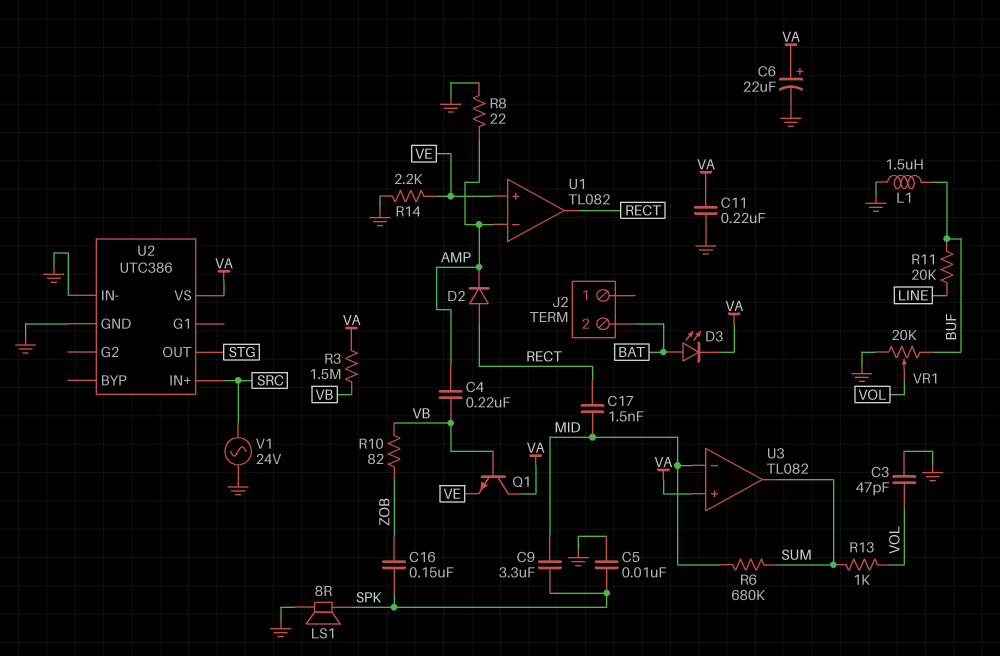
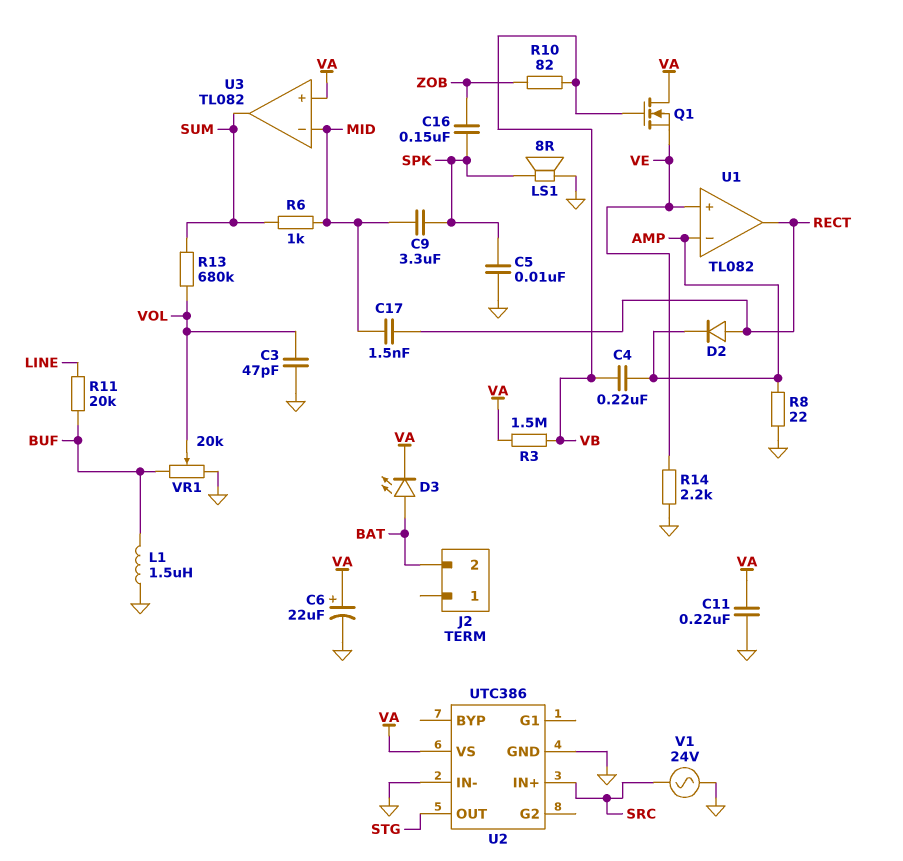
Q1: NPN (B VB, C VA, E VE) -> NMOS (G VB, D VA, S VE)
R6: 680k (MID, SUM) -> 1k (MID, SUM)
R13: 1k (SUM, VOL) -> 680k (SUM, VOL)

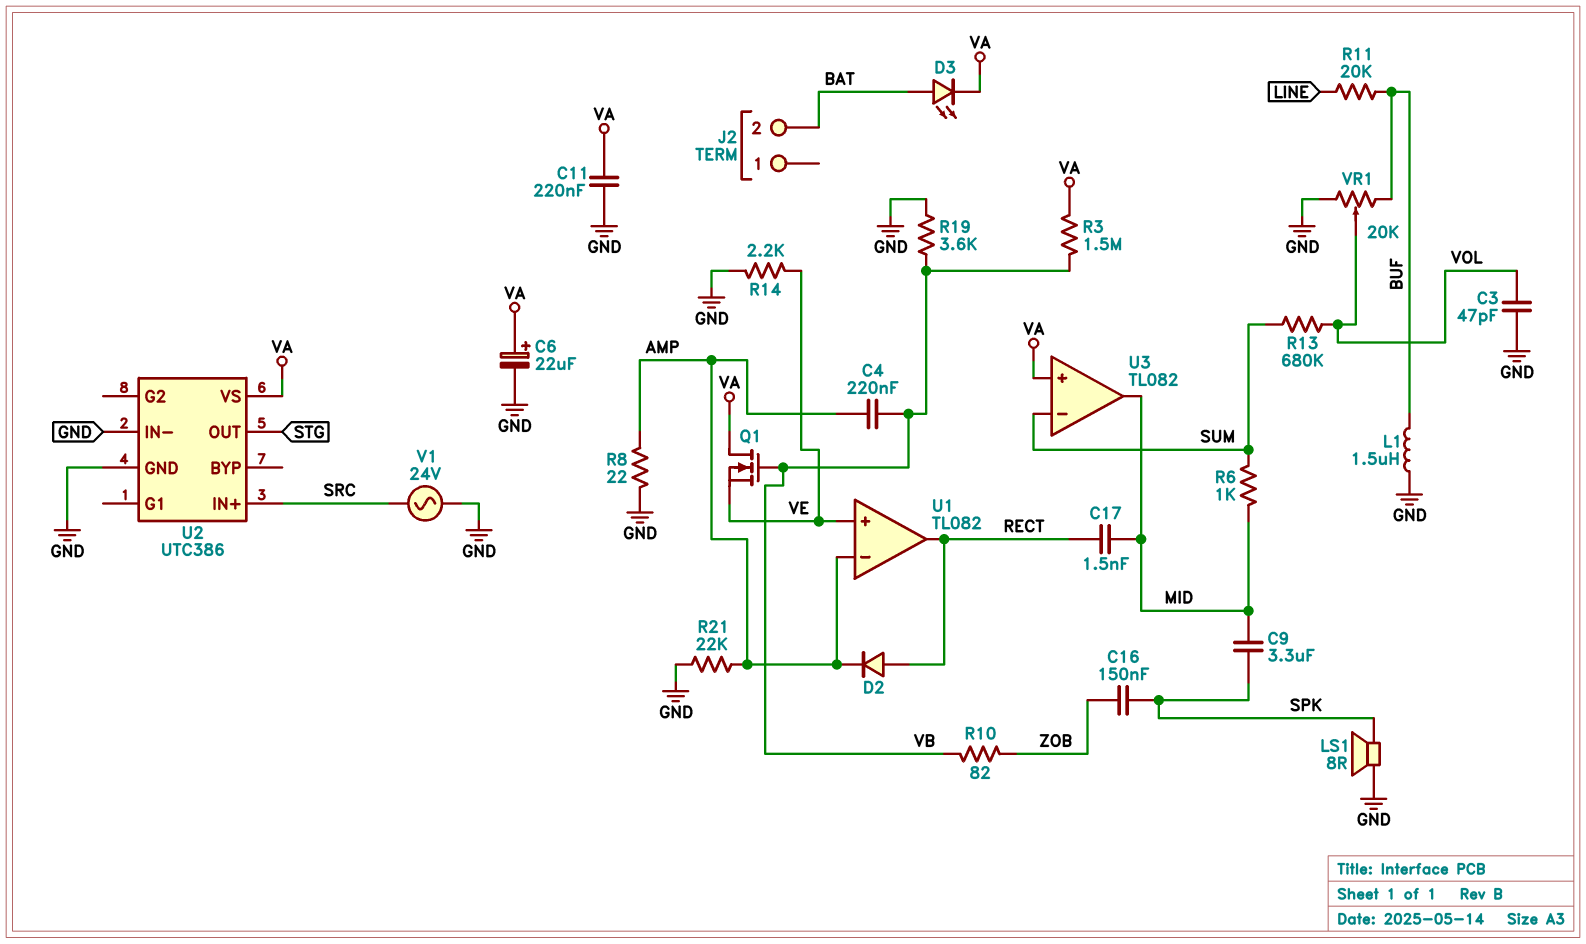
C5: 10nF (GND, SPK) -> none
R19: none -> 3.6k (GND, VB)
R21: none -> 22k (AMP, GND)
U3 pin in-: MID -> SUM
U3 pin out: SUM -> MID

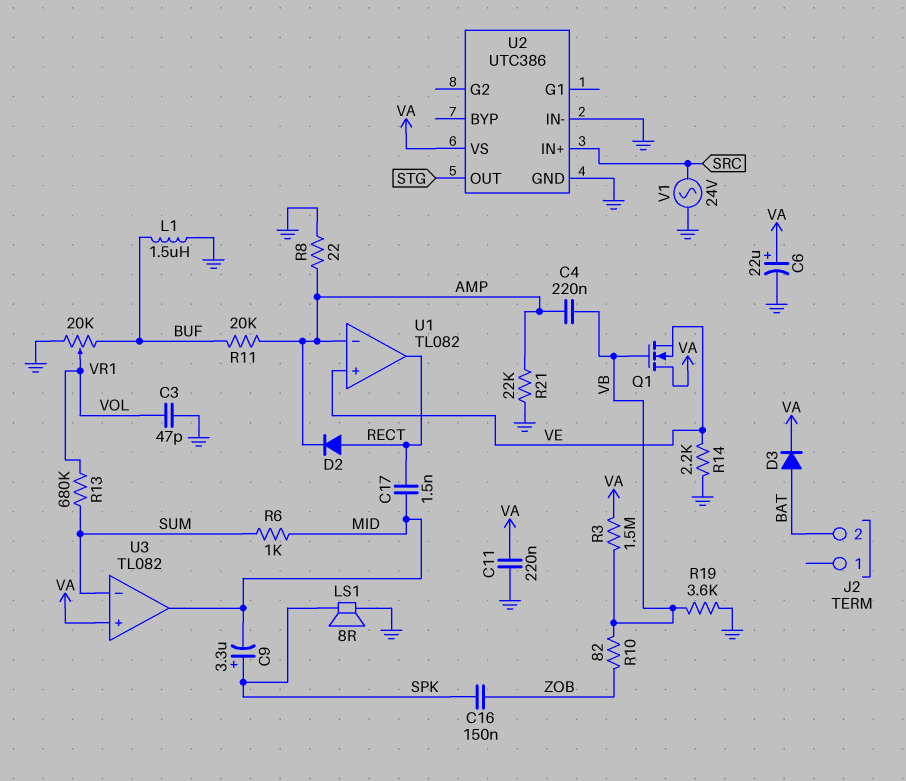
C9: 3.3uF (MID, SPK) -> 3.3uF (plus SPK, minus MID)
D3: LED (A BAT, K VA) -> diode (A BAT, K VA)
R11: 20k (BUF, LINE) -> 20k (AMP, BUF)

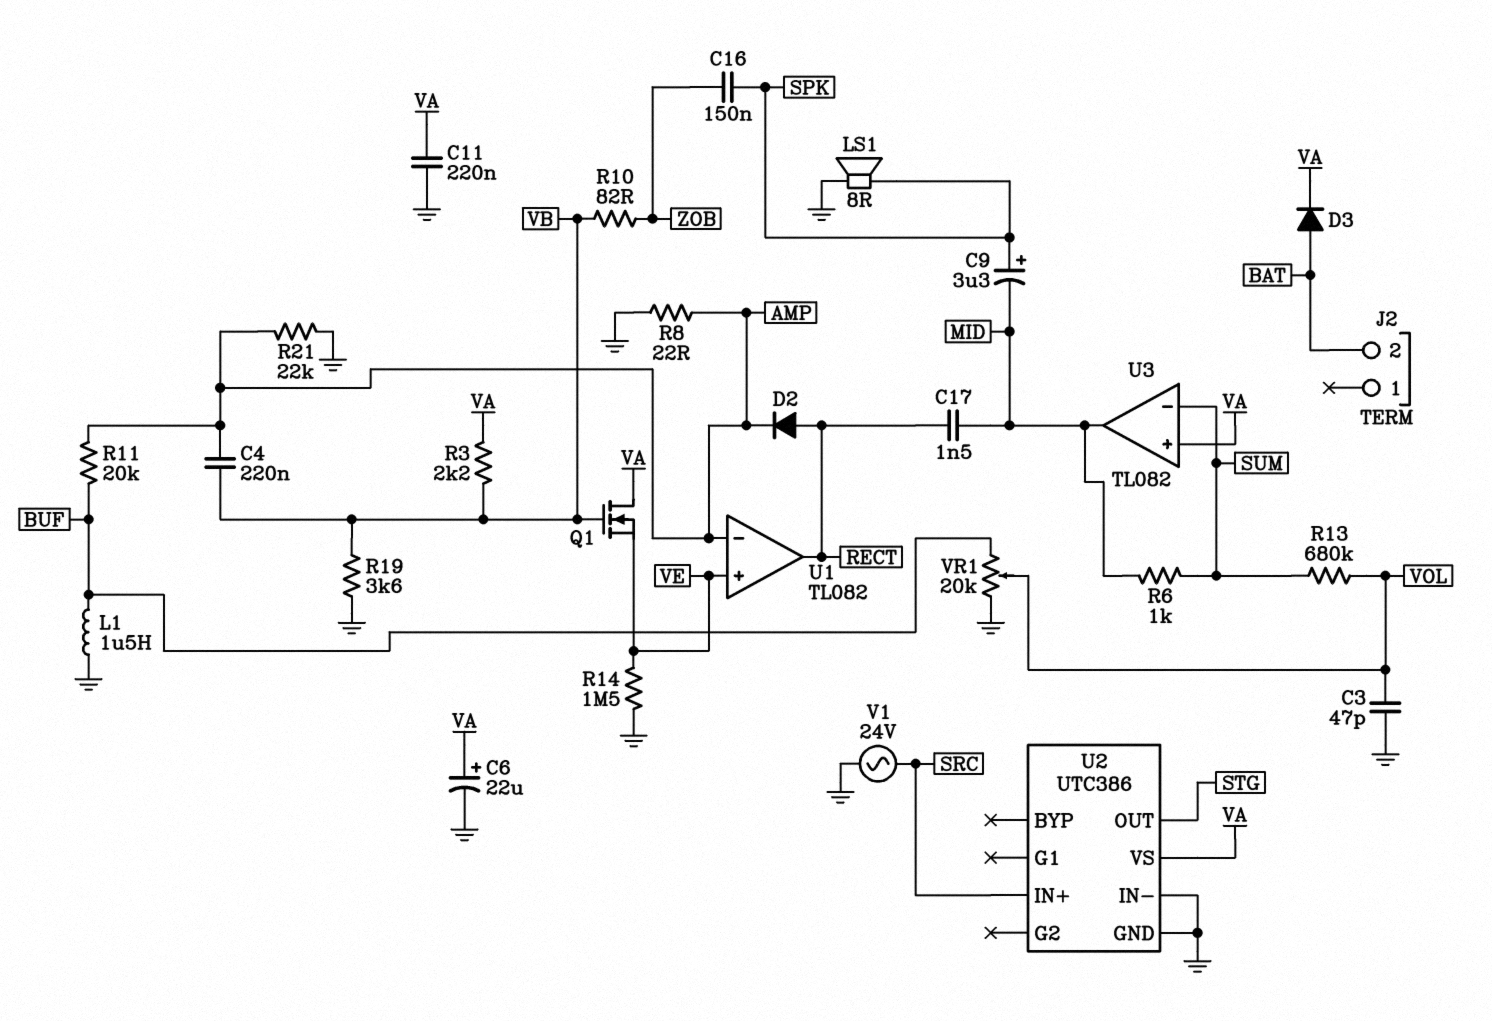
R3: 1.5M (VA, VB) -> 2.2k (VA, VB)
R14: 2.2k (GND, VE) -> 1.5M (GND, VE)

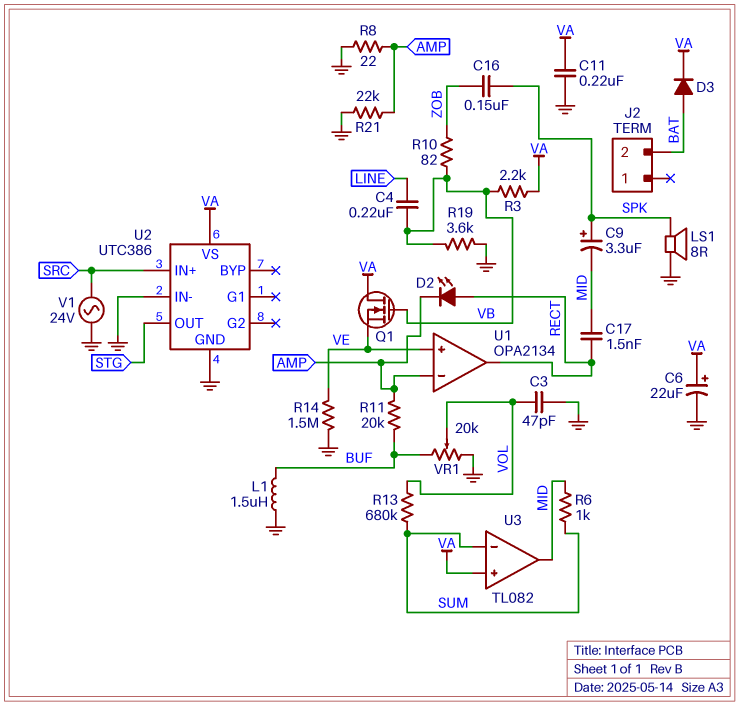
C4: 220nF (AMP, VB) -> 220nF (LINE, VB)
D2: diode (A RECT, K AMP) -> LED (A RECT, K AMP)
U1: TL082 -> OPA2134

